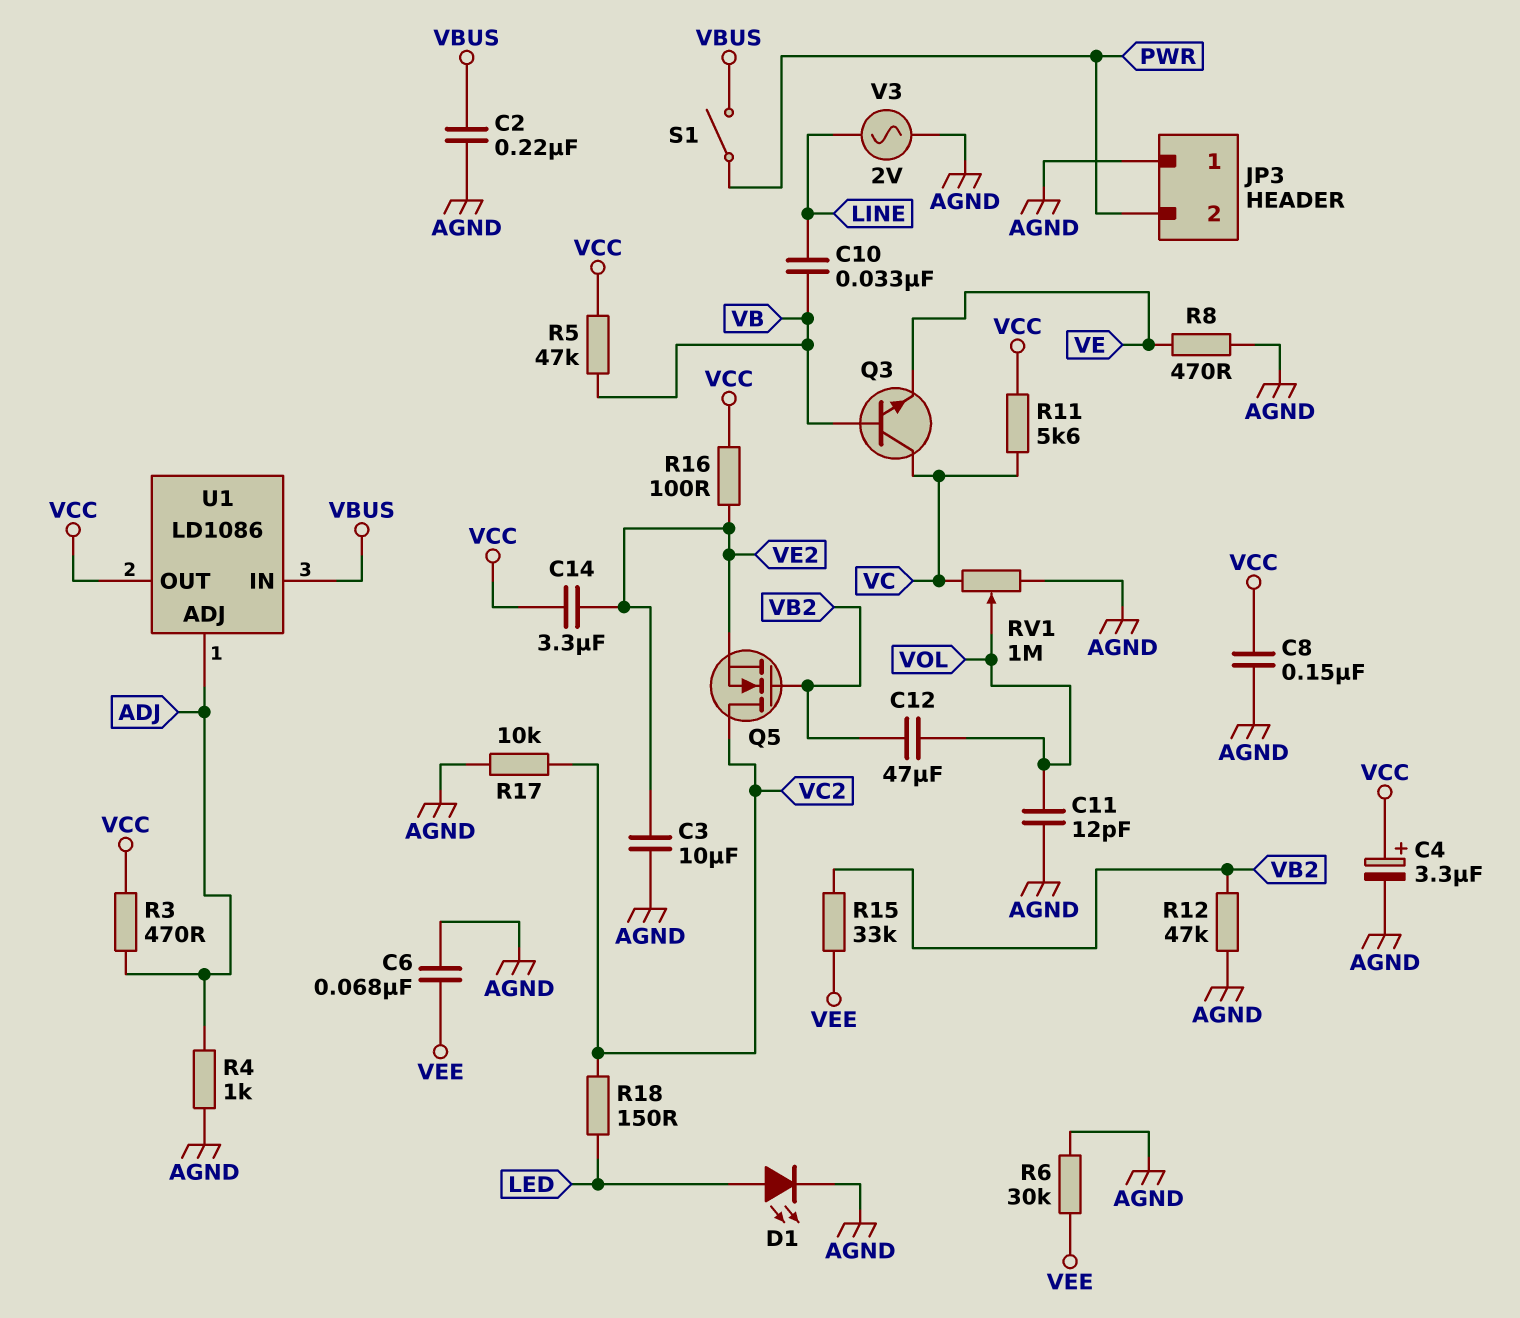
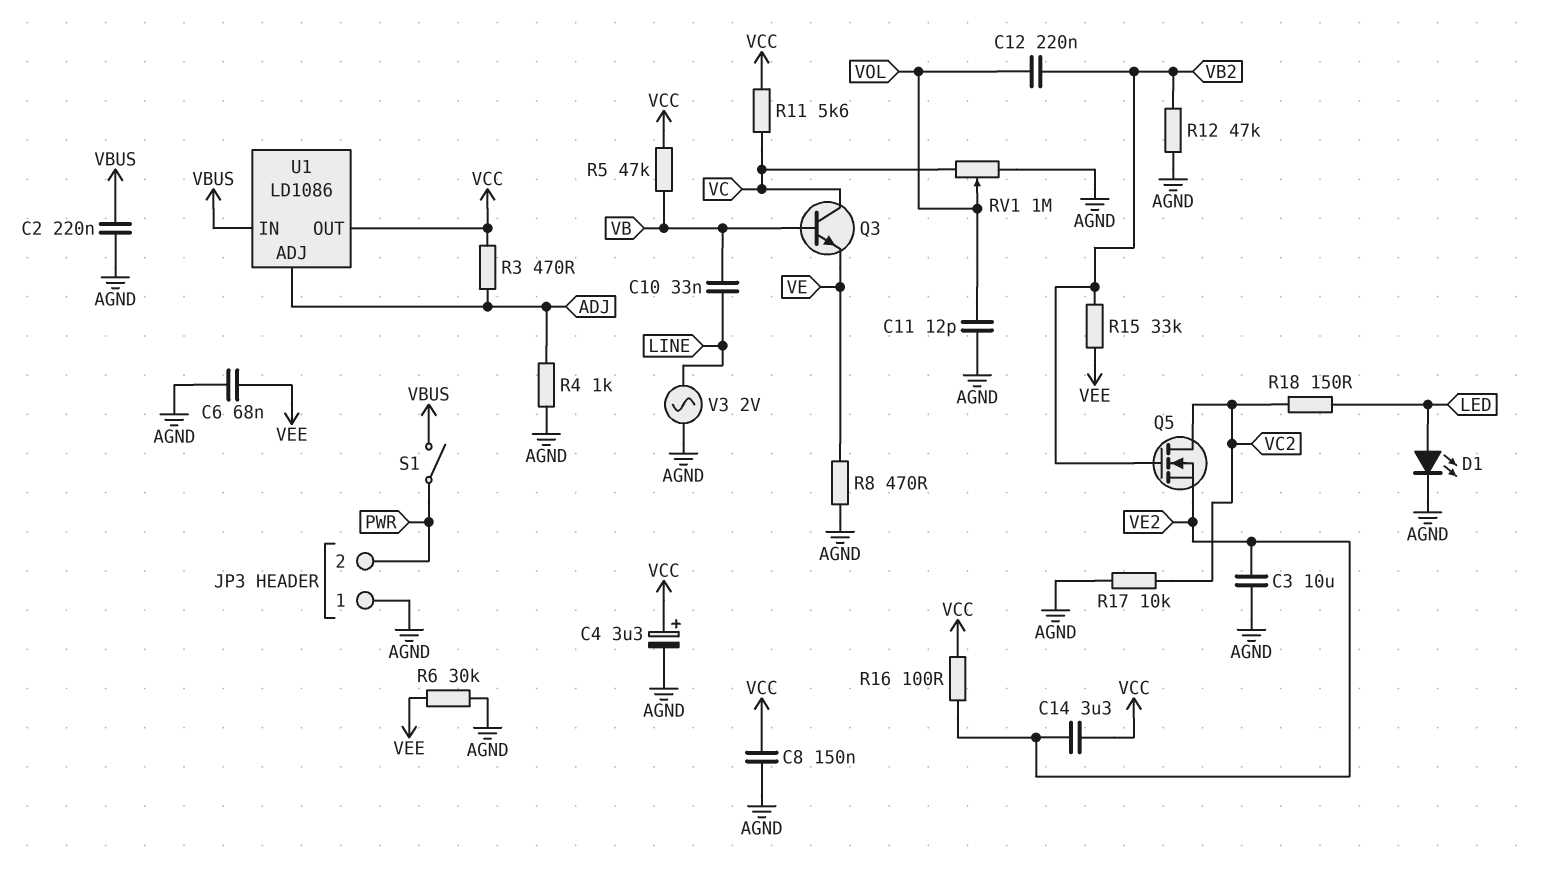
C12: 47uF (VB2, VOL) -> 220nF (VB2, VOL)

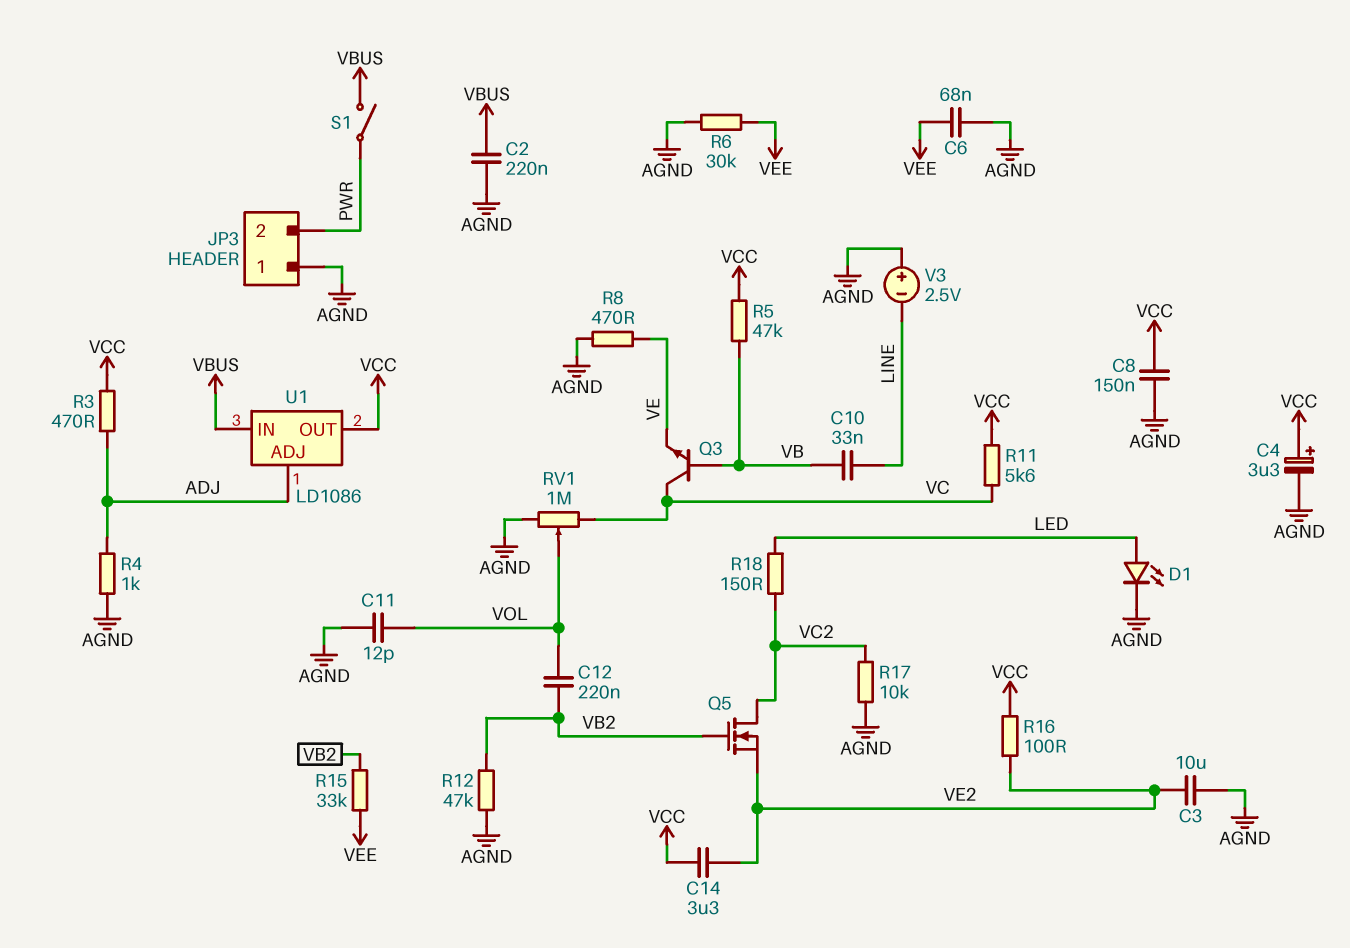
V3: AC 2V (AGND, LINE) -> 2.5V (plus AGND, minus LINE)

